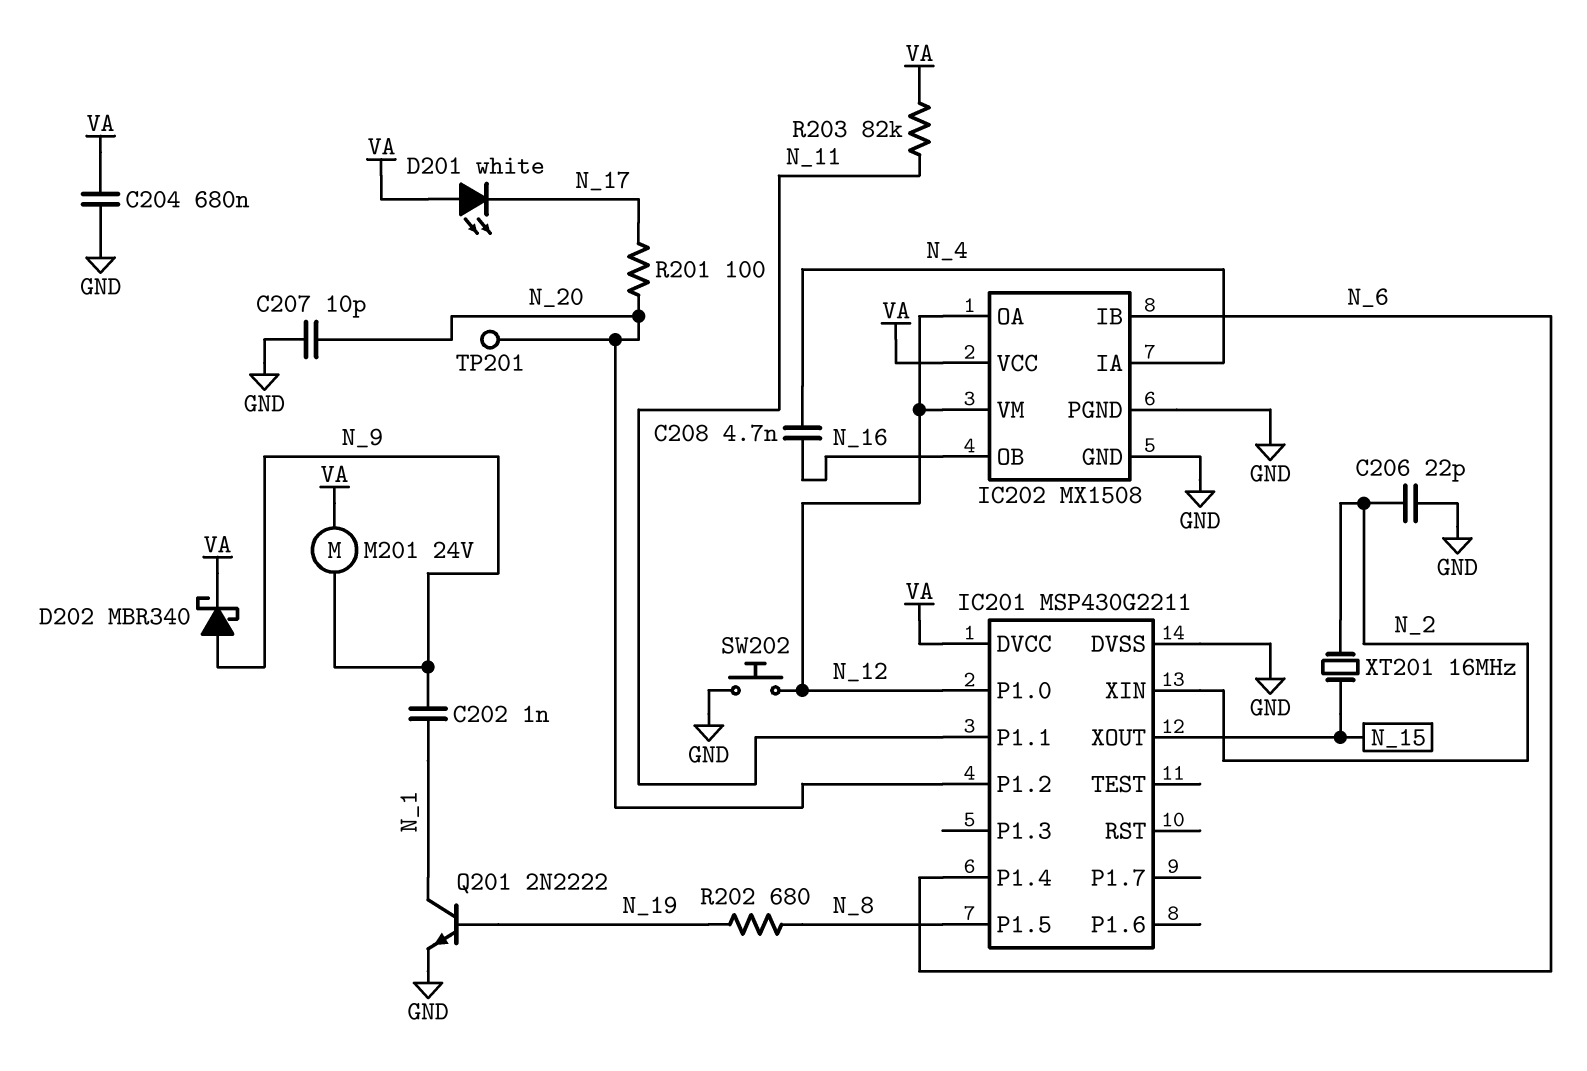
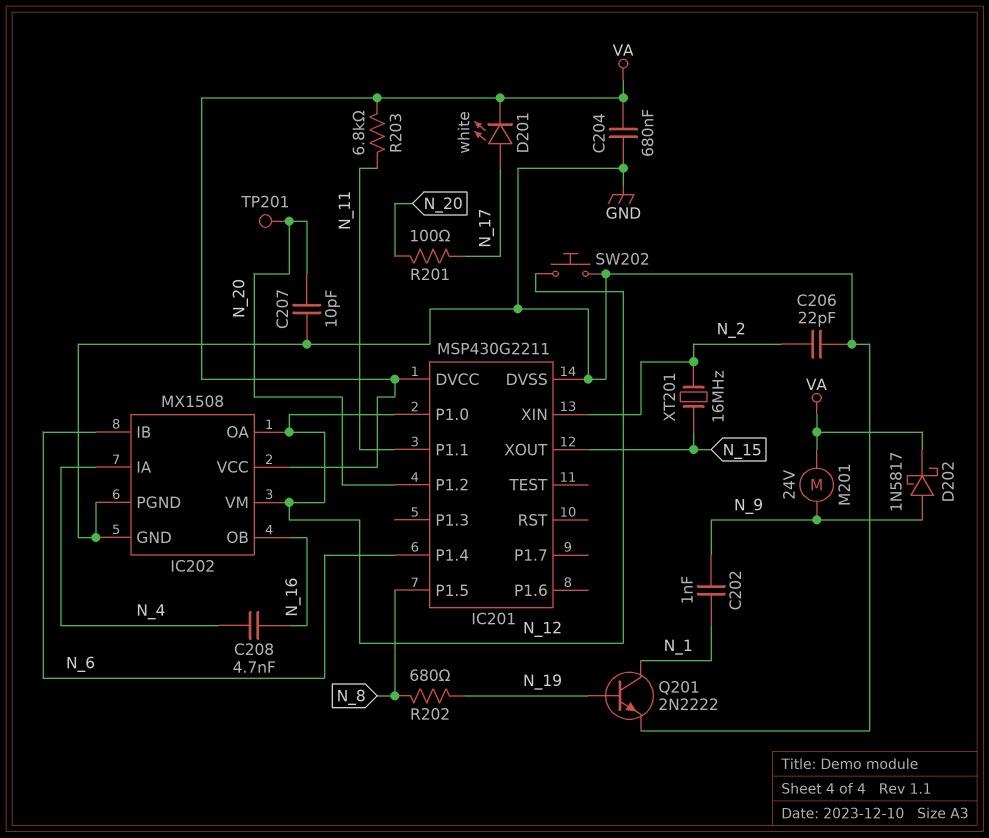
D201: LED white (A VA, K N_17) -> LED white (A N_17, K VA)
D202: schottky MBR340 (A N_9, K VA) -> schottky 1N5817 (A N_9, K VA)
R203: 82k (N_11, VA) -> 6.8k (N_11, VA)

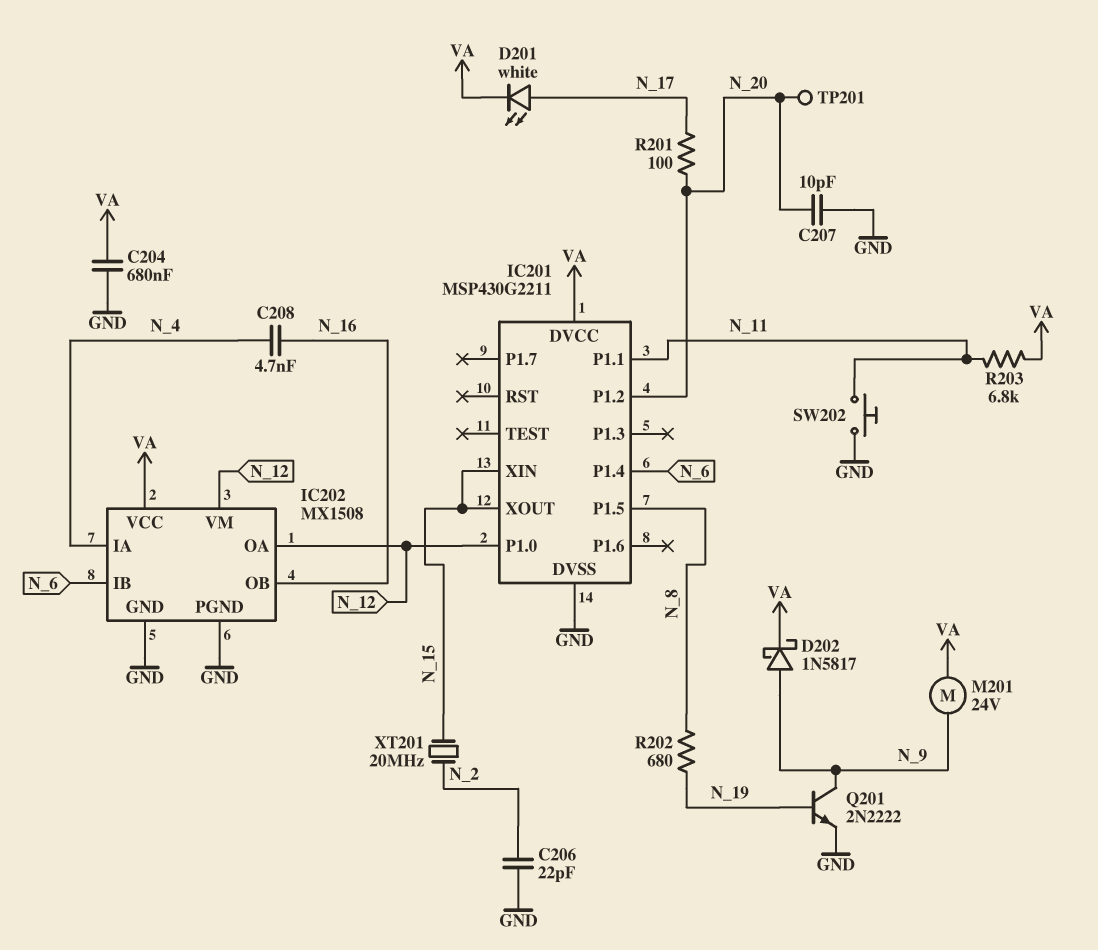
C202: 1nF (N_1, N_9) -> none
IC201 pin XIN: N_2 -> N_15
Q201: NPN 2N2222 (B N_19, C N_1, E GND) -> NPN 2N2222 (B N_19, C N_9, E GND)
SW202: button (GND, N_12) -> button (GND, N_11)
XT201: 16MHz (N_2, N_15) -> 20MHz (N_2, N_15)

